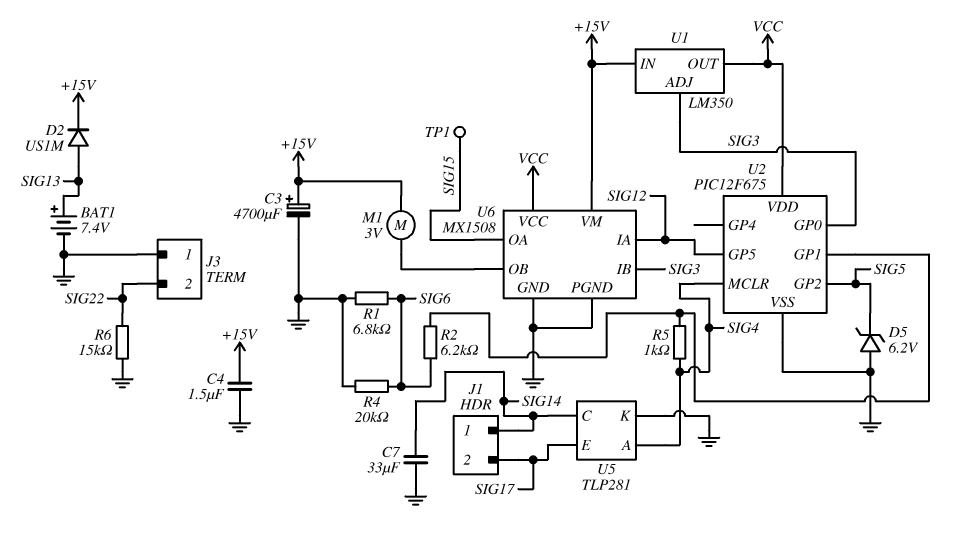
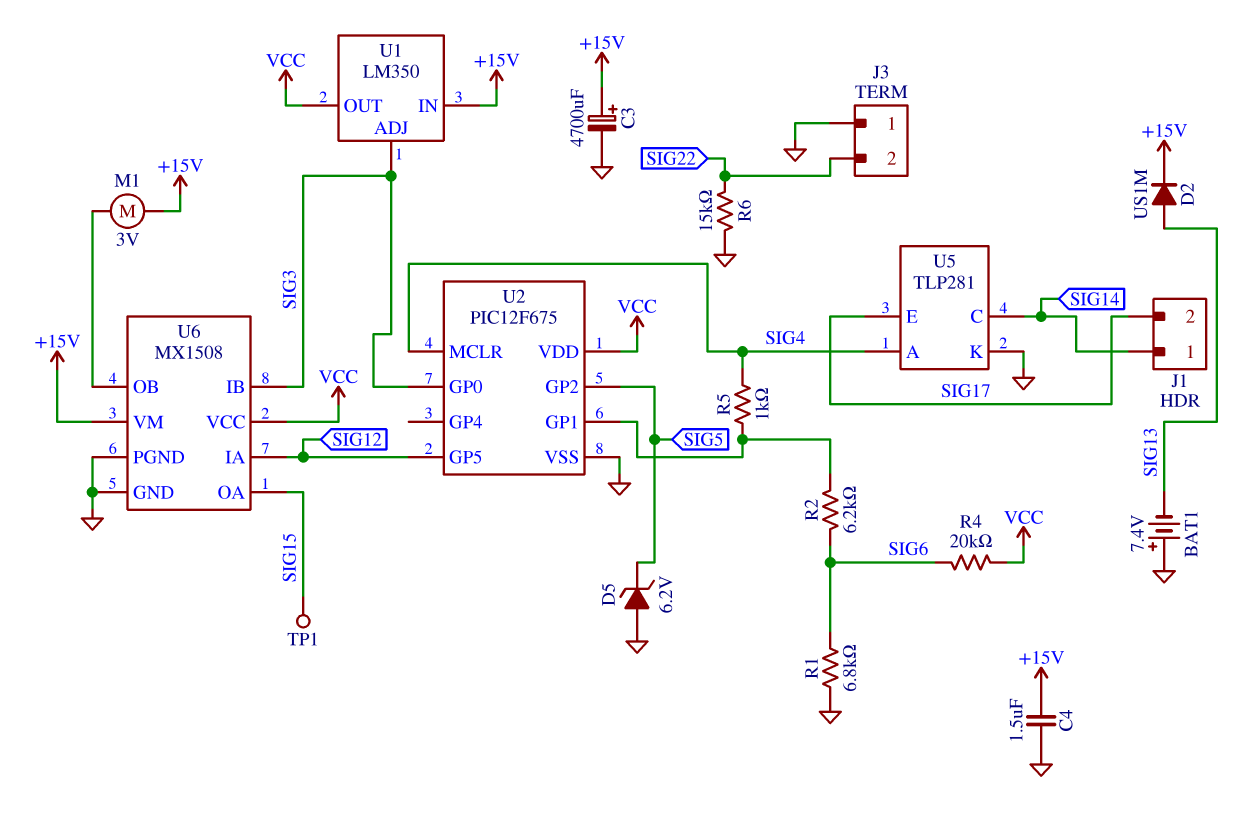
BAT1: 7.4V (plus SIG13, minus GND) -> 7.4V (plus GND, minus SIG13)
C7: 33uF (GND, SIG14) -> none
R4: 20k (GND, SIG6) -> 20k (SIG6, VCC)

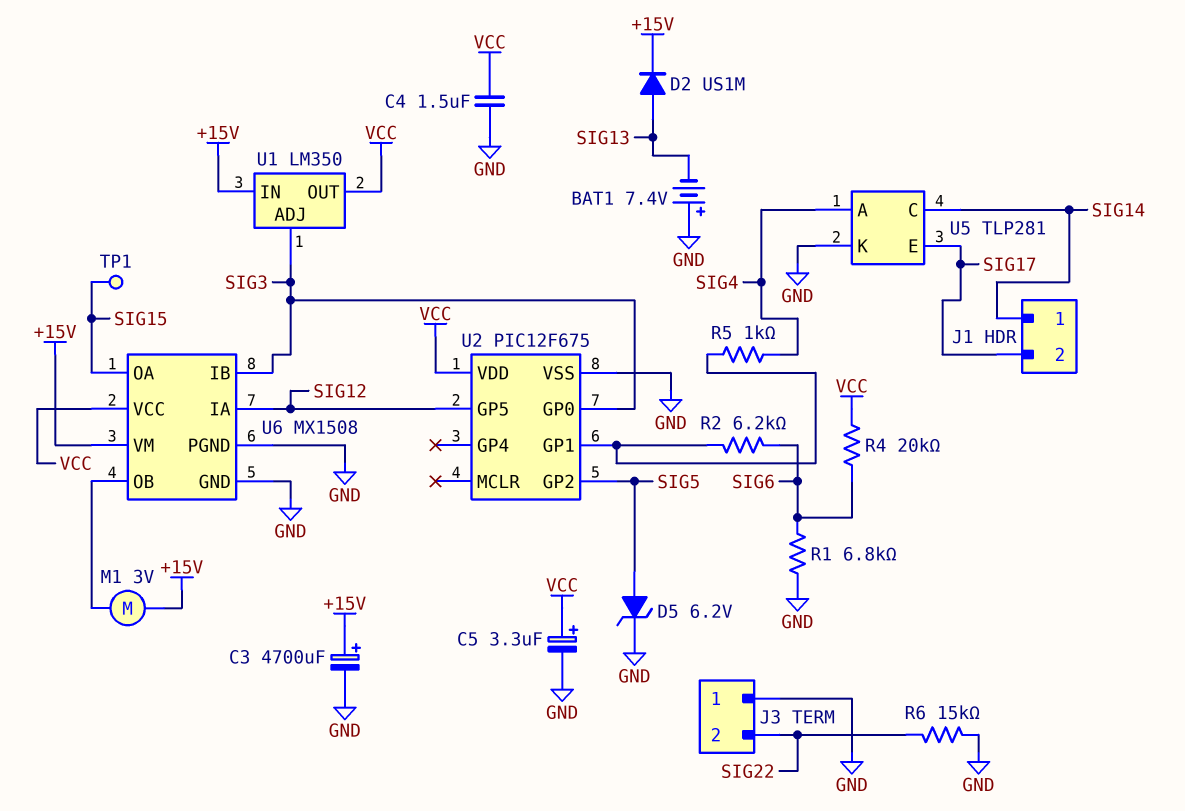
C4: 1.5uF (+15V, GND) -> 1.5uF (GND, VCC)
C5: none -> 3.3uF (plus VCC, minus GND)
D5: zener 6.2V (A GND, K SIG5) -> zener 6.2V (A SIG5, K GND)
U2 pin MCLR: SIG4 -> none

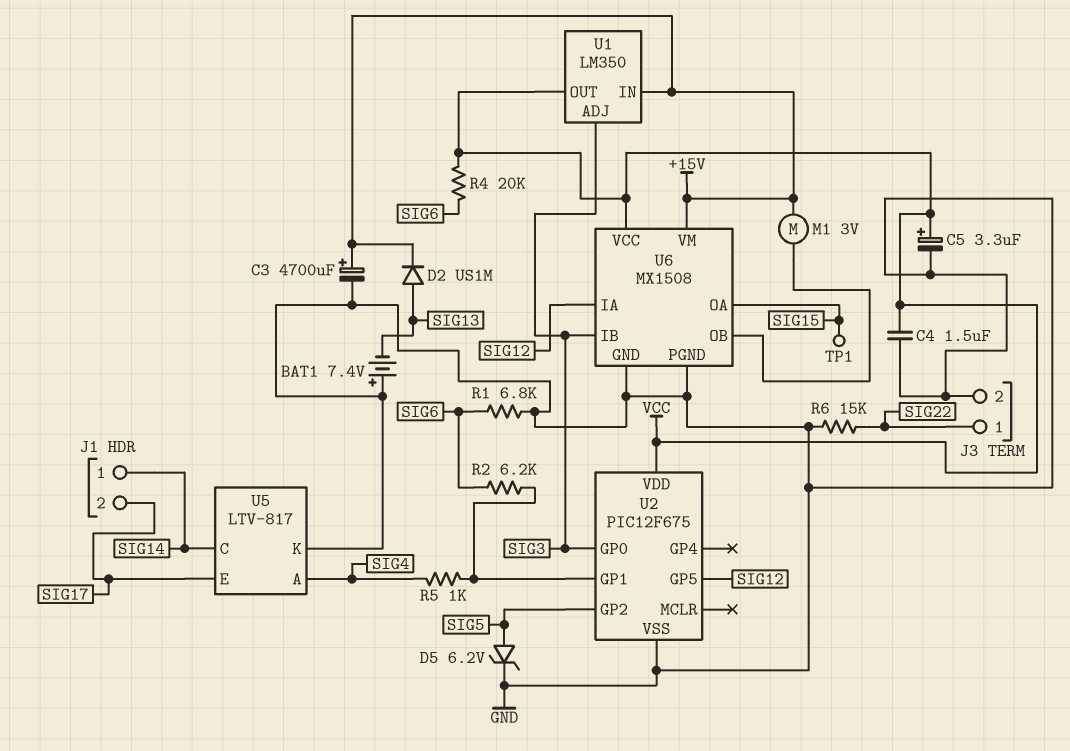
J3 pin 1: GND -> SIG22
J3 pin 2: SIG22 -> GND
U5: TLP281 -> LTV-817

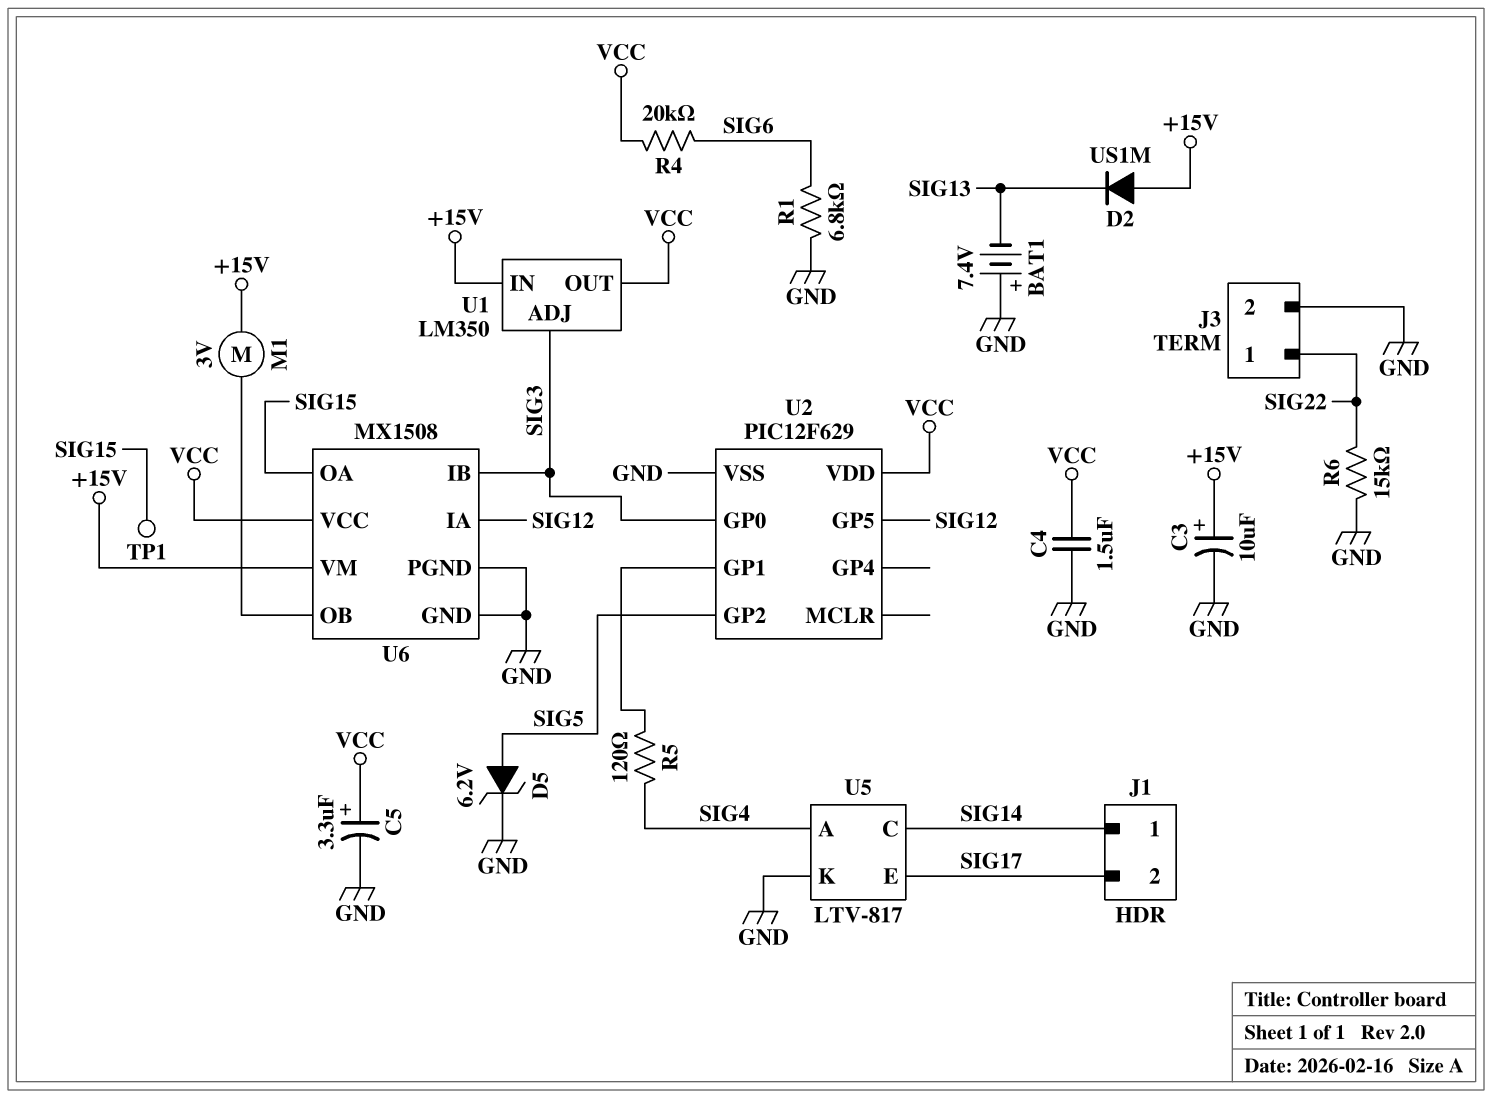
C3: 4700uF (plus +15V, minus GND) -> 10uF (plus +15V, minus GND)
D2: diode US1M (A SIG13, K +15V) -> diode US1M (A +15V, K SIG13)
R2: 6.2k (SIG6, U2/GP1) -> none
R5: 1k (SIG4, U2/GP1) -> 120 (SIG4, U2/GP1)
U2: PIC12F675 -> PIC12F629

